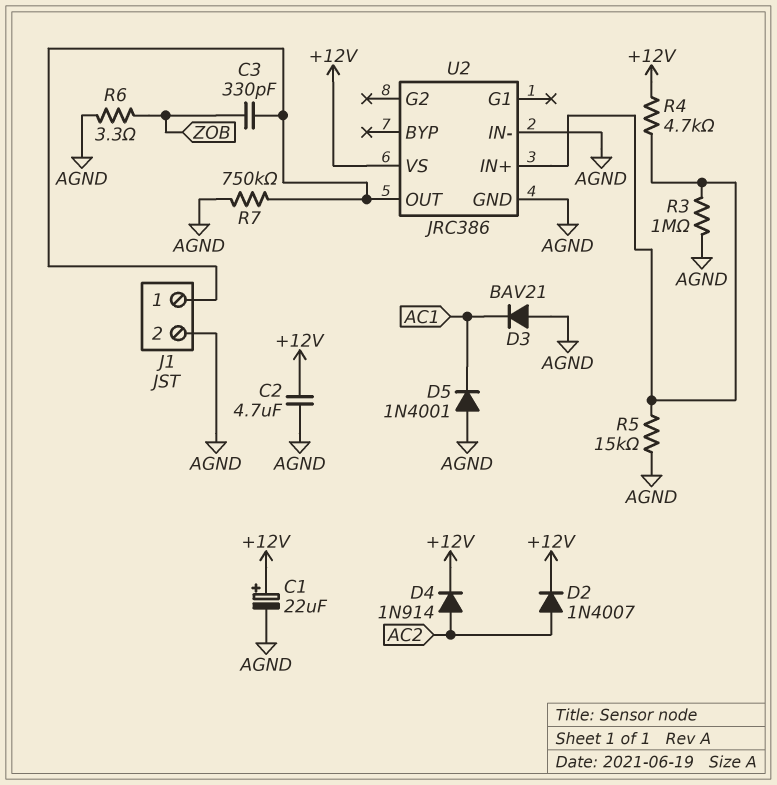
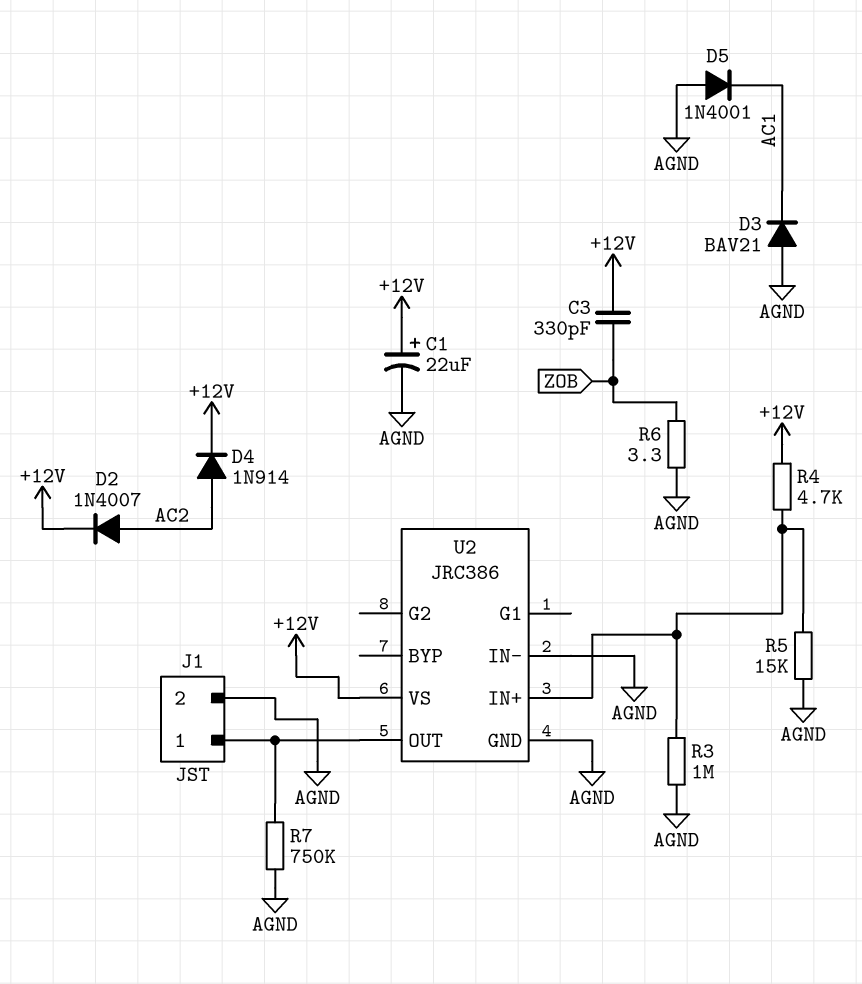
C2: 4.7uF (+12V, AGND) -> none
C3: 330pF (J1/1, ZOB) -> 330pF (+12V, ZOB)

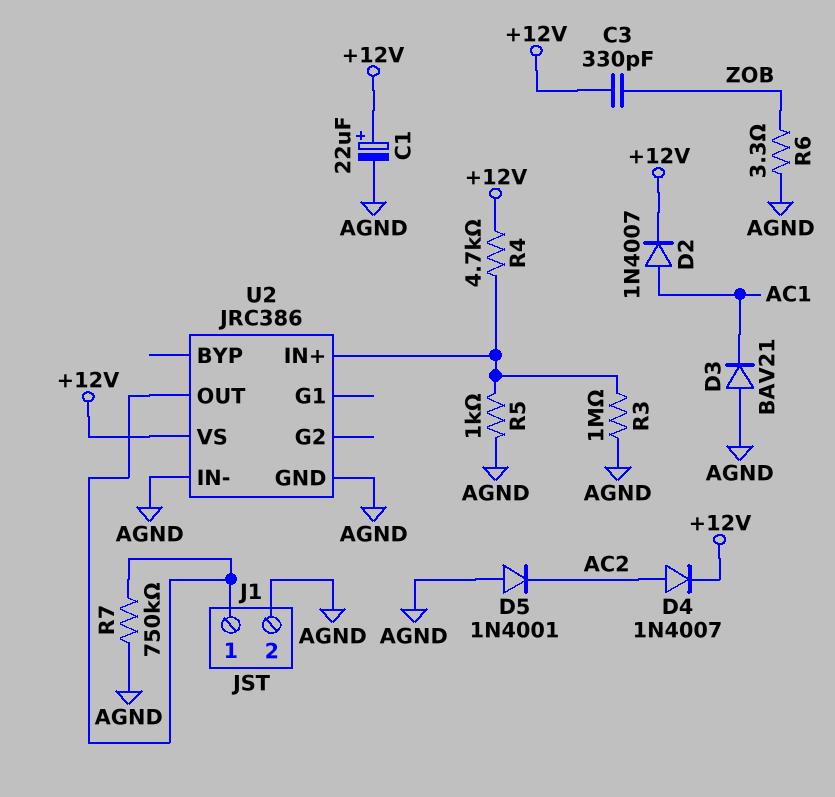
D2: diode 1N4007 (A AC2, K +12V) -> diode 1N4007 (A AC1, K +12V)
D4: diode 1N914 (A AC2, K +12V) -> diode 1N4007 (A AC2, K +12V)
D5: diode 1N4001 (A AGND, K AC1) -> diode 1N4001 (A AGND, K AC2)
R5: 15k (AGND, U2/IN+) -> 1k (AGND, U2/IN+)

